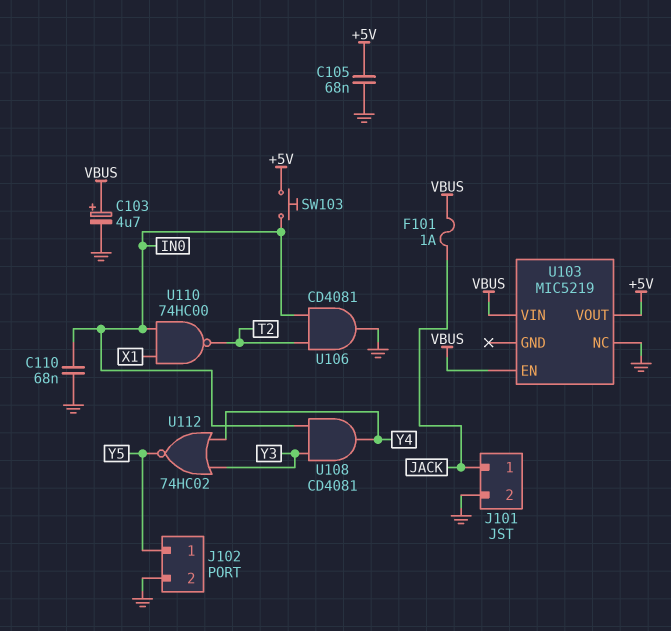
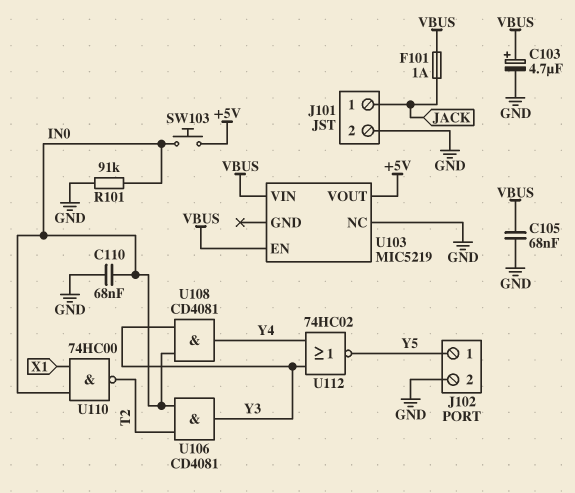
C105: 68nF (+5V, GND) -> 68nF (GND, VBUS)
R101: none -> 91k (GND, IN0)
U106: AND CD4081 (in IN0, in T2, out GND) -> AND CD4081 (in IN0, in T2, out Y3)

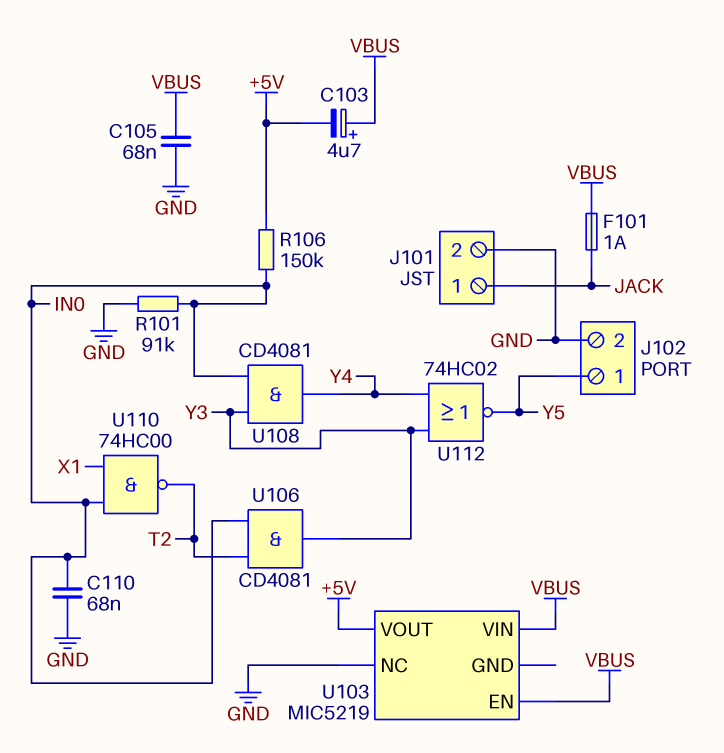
C103: 4.7uF (plus VBUS, minus GND) -> 4.7uF (plus VBUS, minus +5V)
R106: none -> 150k (+5V, IN0)
SW103: button (+5V, IN0) -> none

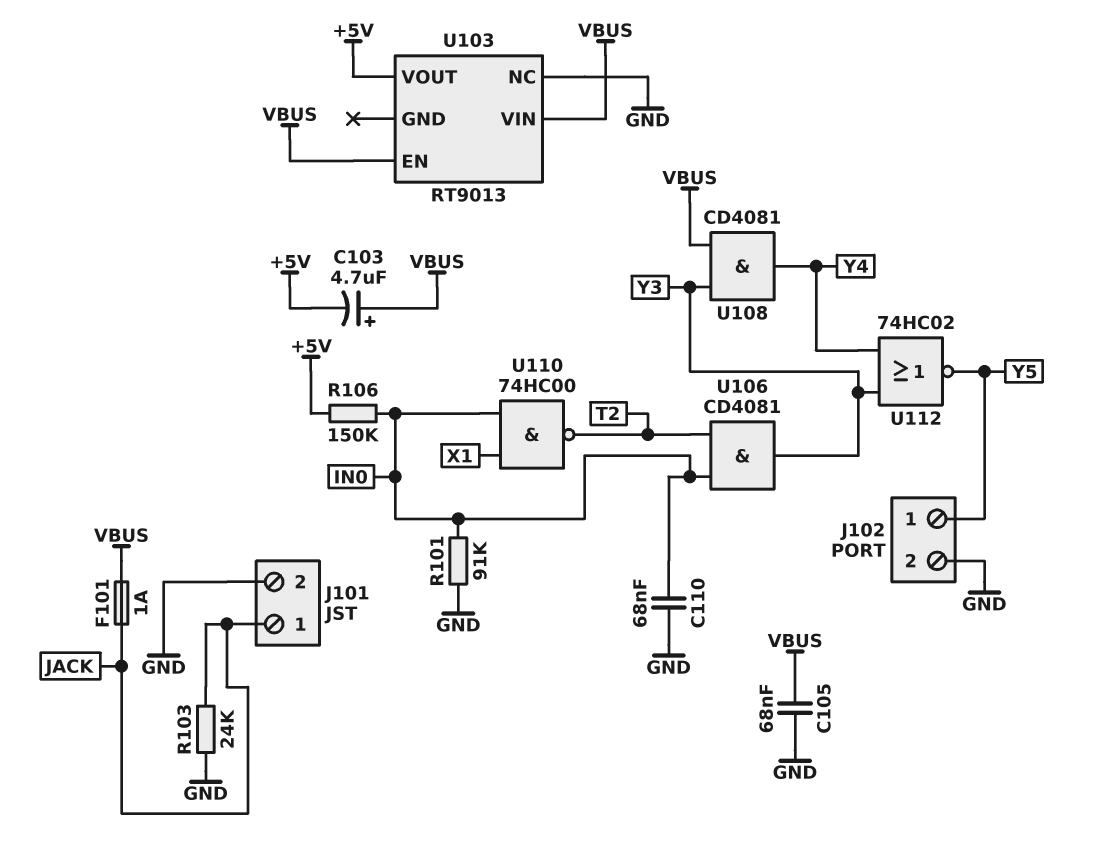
R103: none -> 24k (GND, JACK)
U103: MIC5219 -> RT9013
U108: AND CD4081 (in IN0, in Y3, out Y4) -> AND CD4081 (in VBUS, in Y3, out Y4)

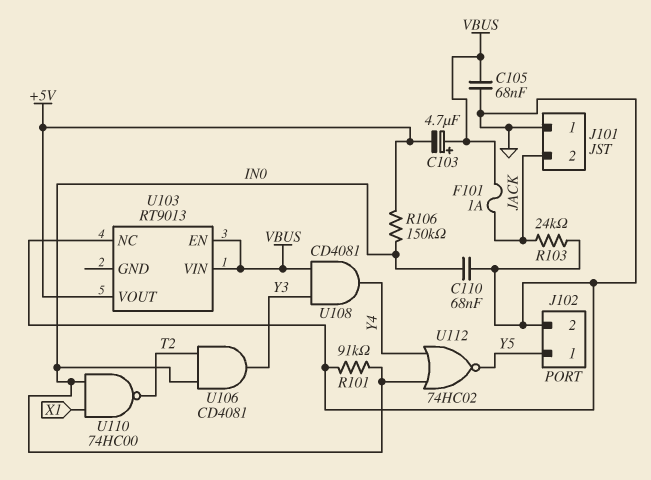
J101 pin 1: JACK -> GND
J101 pin 2: GND -> JACK
U112: NOR 74HC02 (in Y3, in Y4, out Y5) -> NOR 74HC02 (in IN0, in Y4, out Y5)

